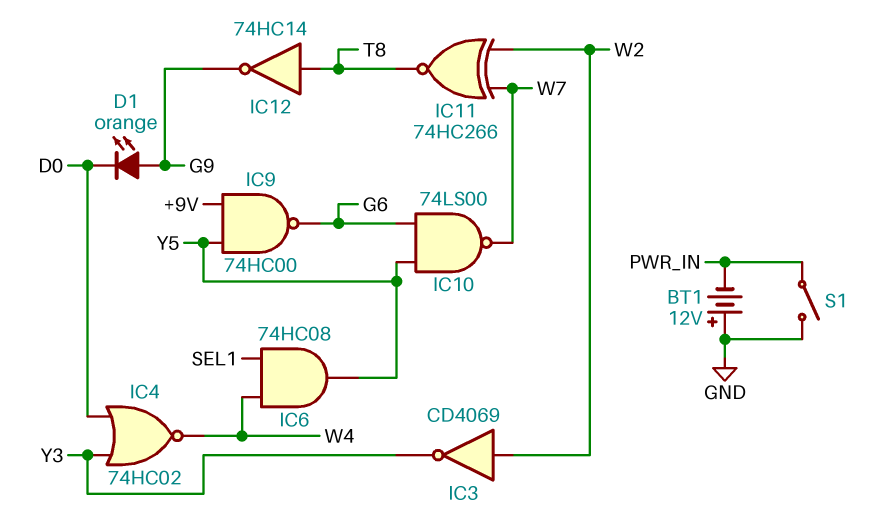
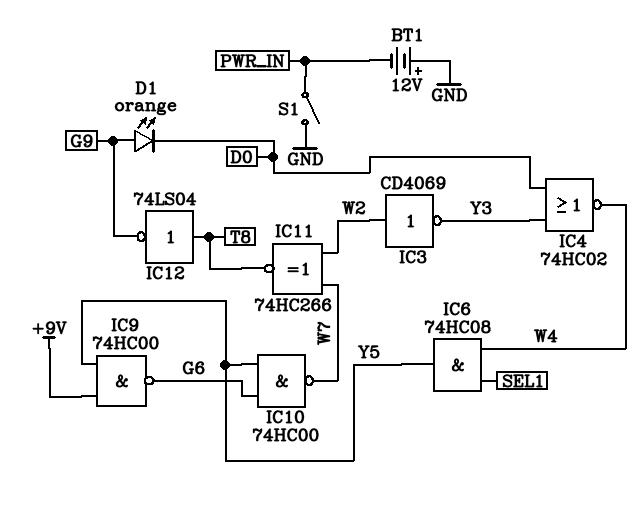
IC10: NAND 74LS00 (in G6, in Y5, out W7) -> NAND 74HC00 (in G6, in Y5, out W7)
IC12: NOT 74HC14 (in T8, out G9) -> NOT 74LS04 (in T8, out G9)

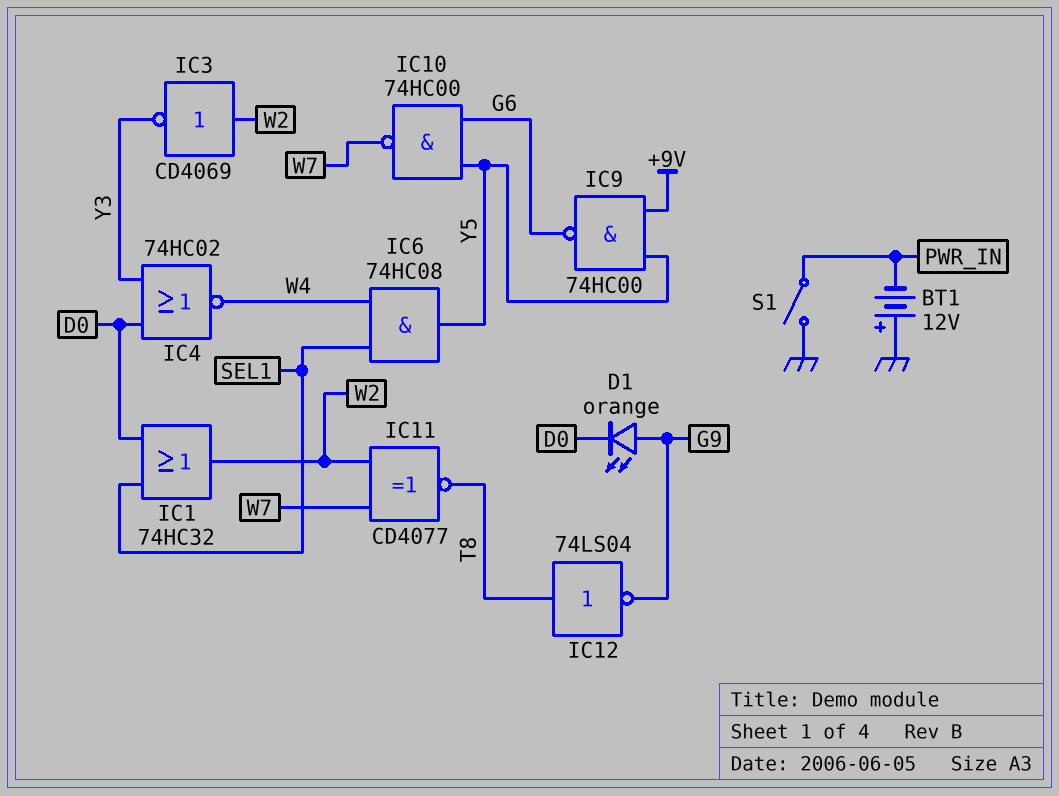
IC1: none -> OR 74HC32 (in D0, in SEL1, out W2)
IC11: XNOR 74HC266 (in W2, in W7, out T8) -> XNOR CD4077 (in W2, in W7, out T8)

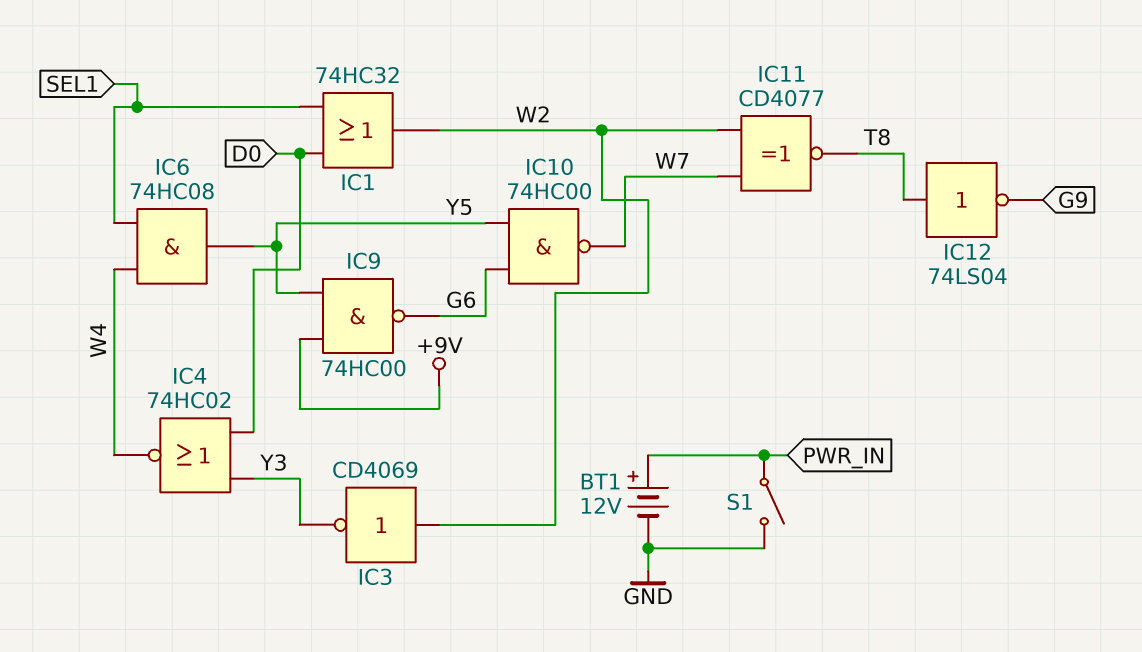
BT1: 12V (plus GND, minus PWR_IN) -> 12V (plus PWR_IN, minus GND)
D1: LED orange (A G9, K D0) -> none

